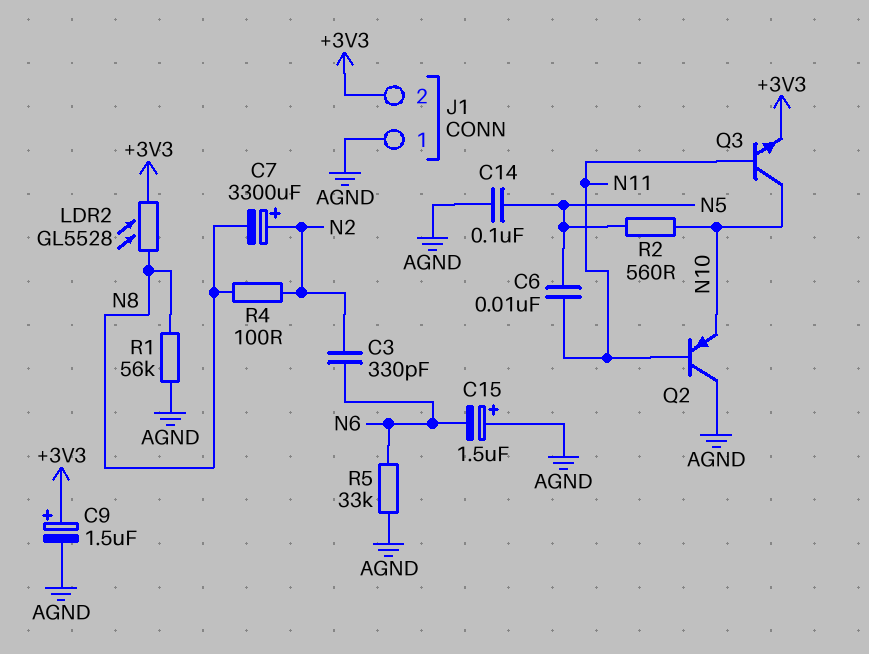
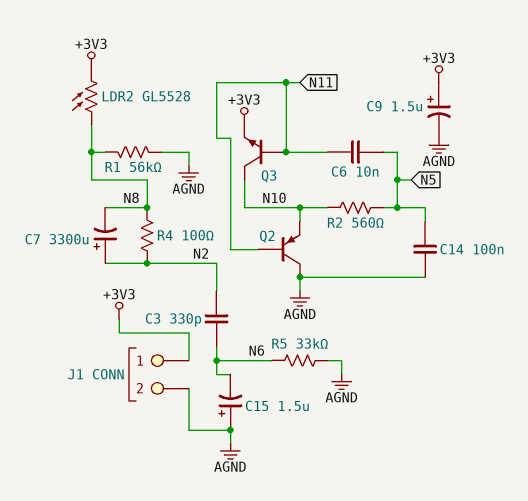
J1 pin 1: AGND -> +3V3
J1 pin 2: +3V3 -> AGND

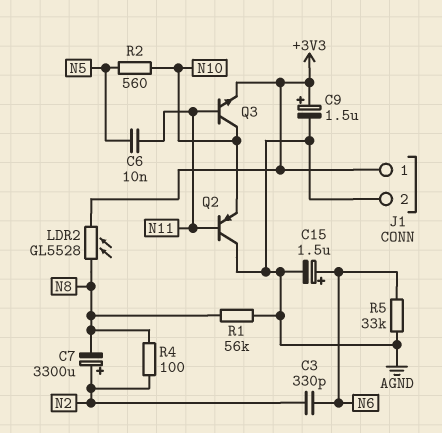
C14: 100nF (AGND, N5) -> none
C15: 1.5uF (plus AGND, minus N6) -> 1.5uF (plus N6, minus AGND)

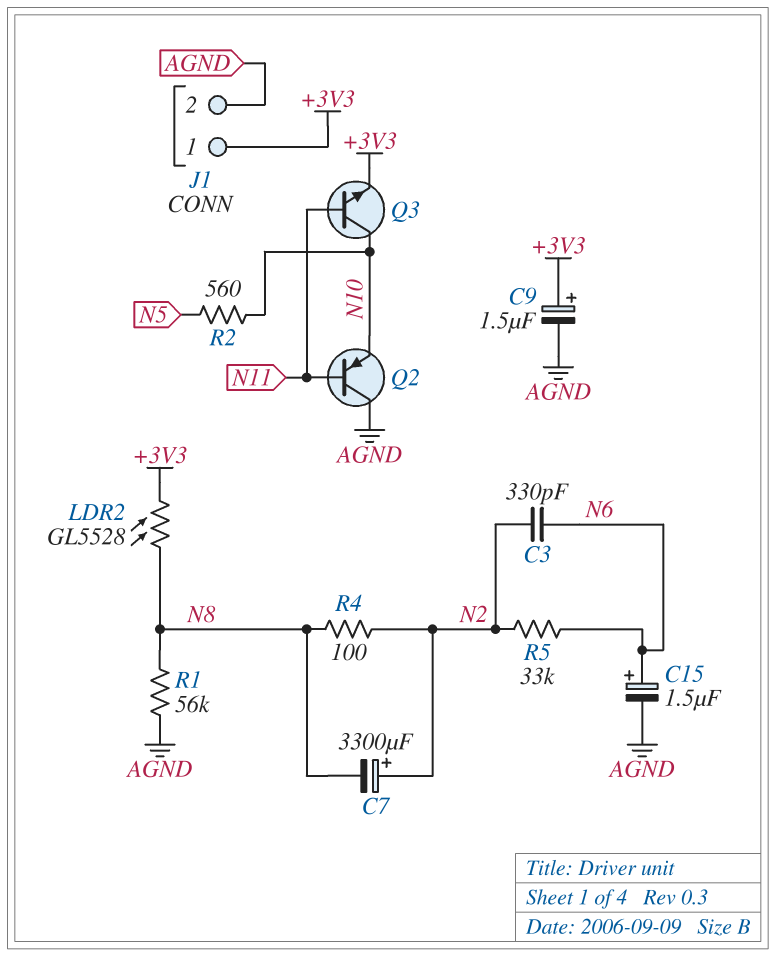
C6: 10nF (N5, N11) -> none
R5: 33k (AGND, N6) -> 33k (N2, N6)

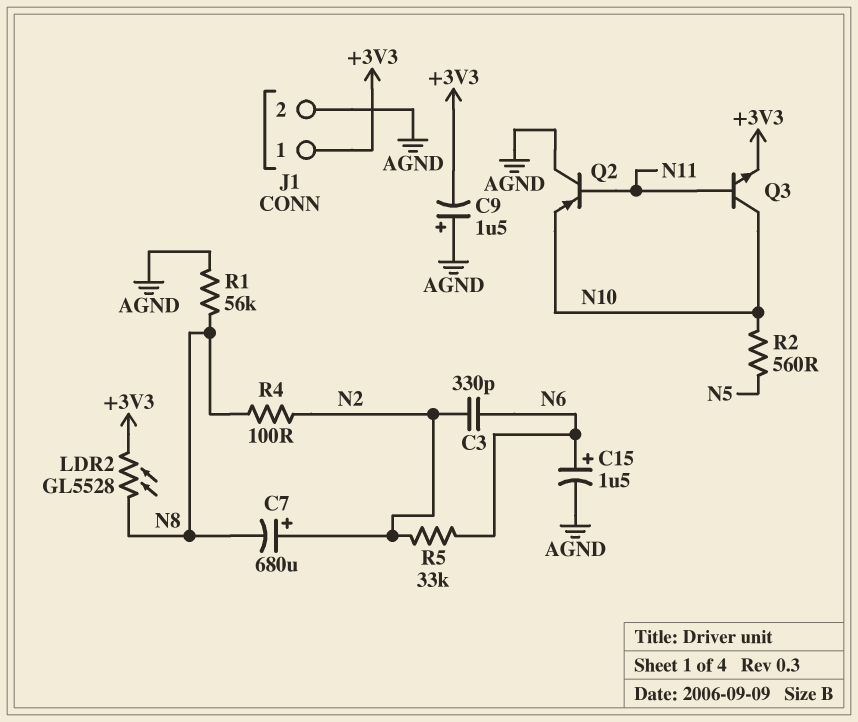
C7: 3300uF (plus N2, minus N8) -> 680uF (plus N2, minus N8)
C9: 1.5uF (plus +3V3, minus AGND) -> 1.5uF (plus AGND, minus +3V3)

